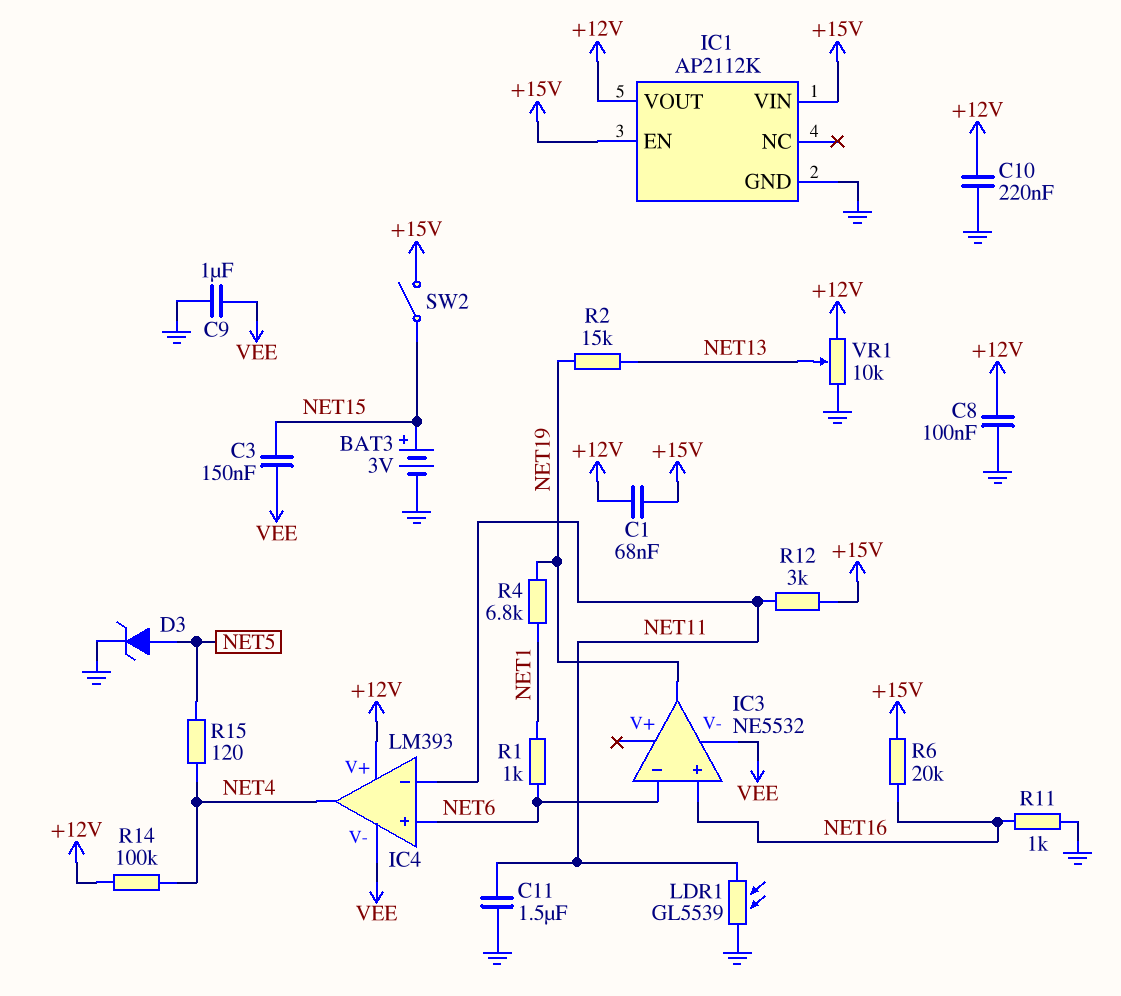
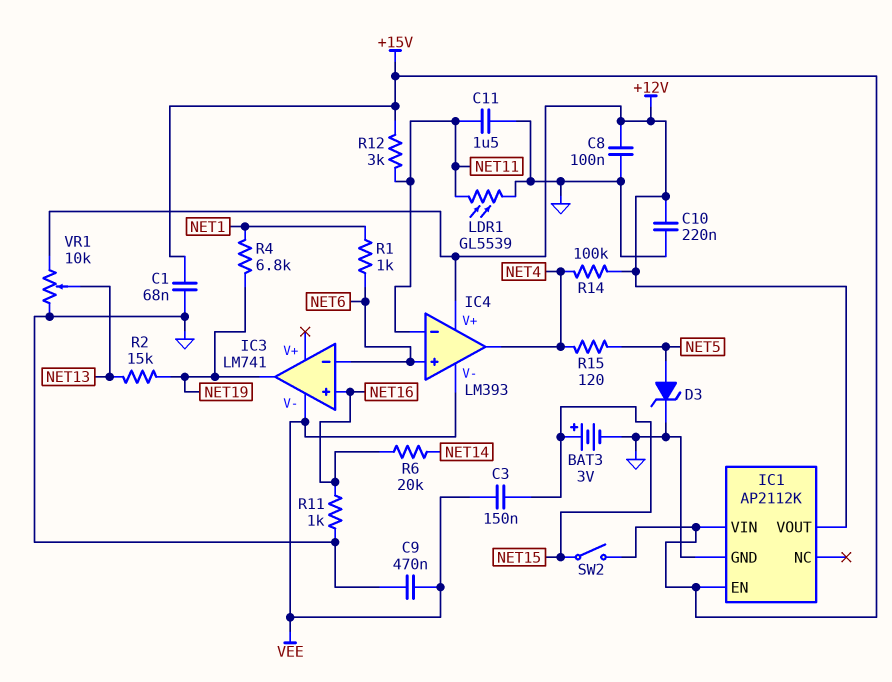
C1: 68nF (+12V, +15V) -> 68nF (+15V, GND)
C9: 1uF (GND, VEE) -> 470nF (GND, VEE)
IC3: NE5532 -> LM741
R6: 20k (+15V, NET16) -> 20k (NET14, NET16)

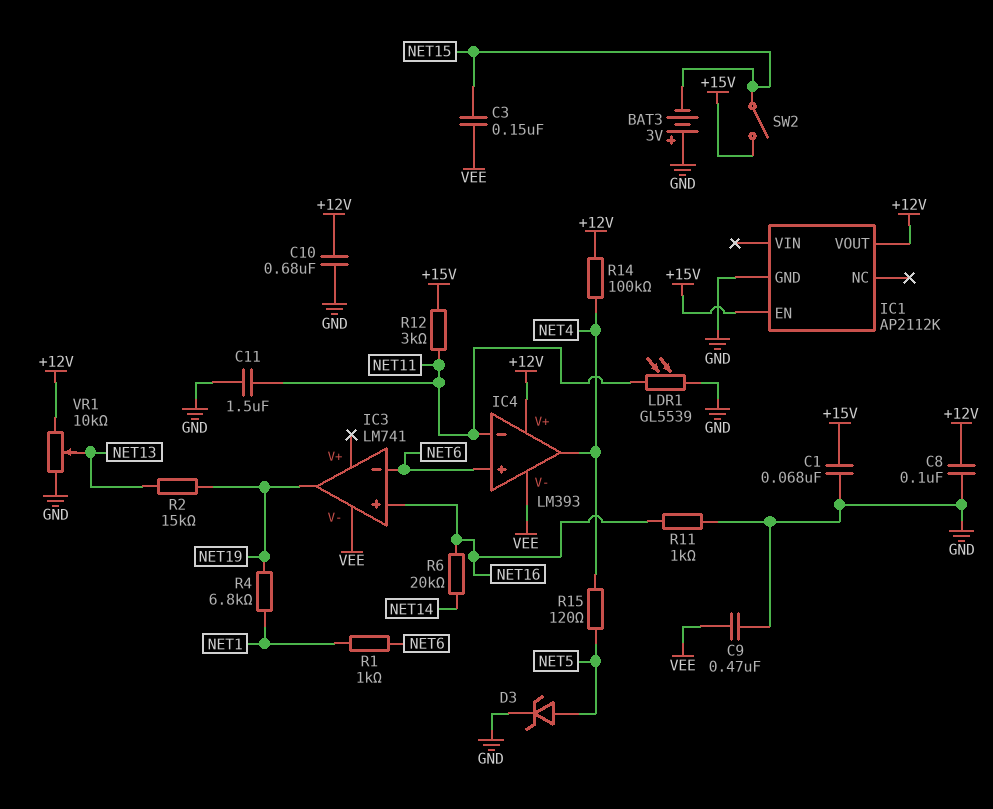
BAT3: 3V (plus NET15, minus GND) -> 3V (plus GND, minus NET15)
C10: 220nF (+12V, GND) -> 680nF (+12V, GND)
IC1 pin VIN: +15V -> none

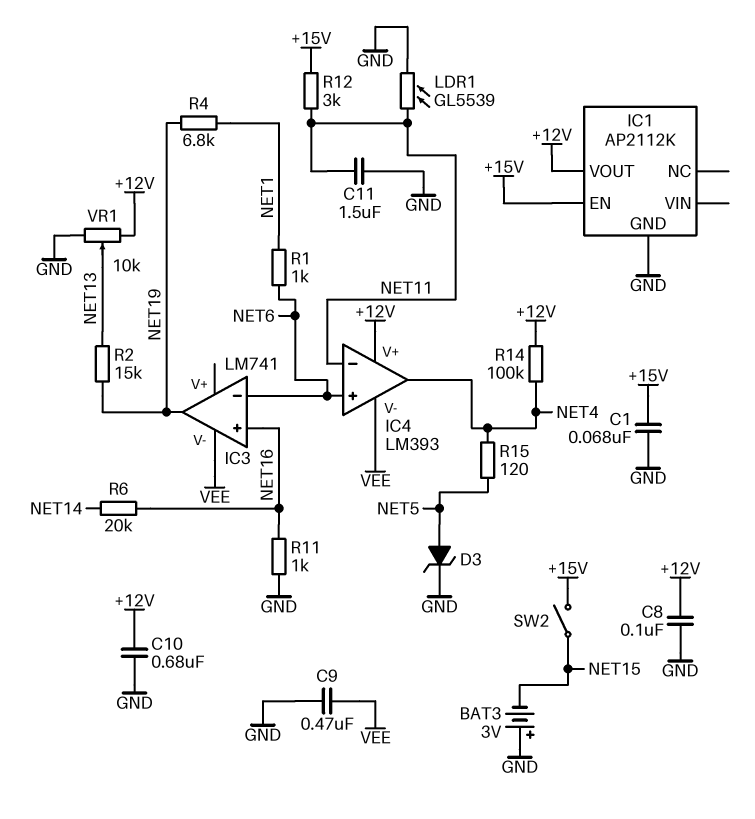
C3: 150nF (NET15, VEE) -> none

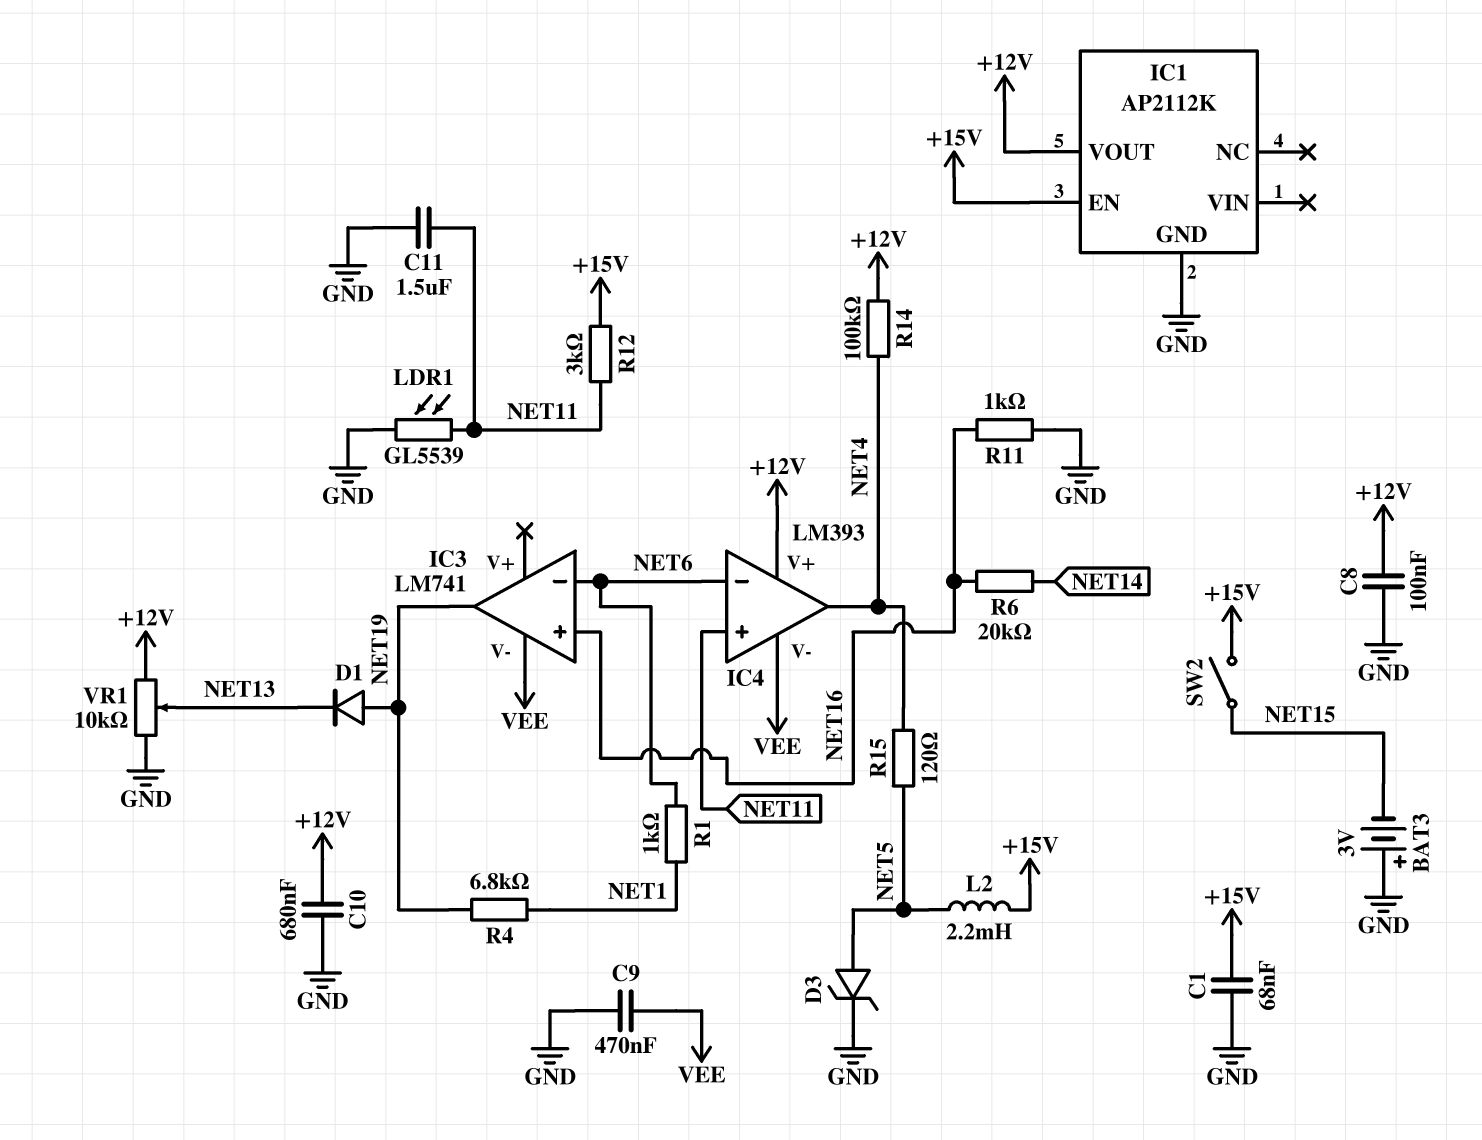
D1: none -> diode (A NET19, K NET13)
IC4 pin in+: NET6 -> NET11
IC4 pin in-: NET11 -> NET6
L2: none -> 2.2mH (+15V, NET5)
R2: 15k (NET13, NET19) -> none

